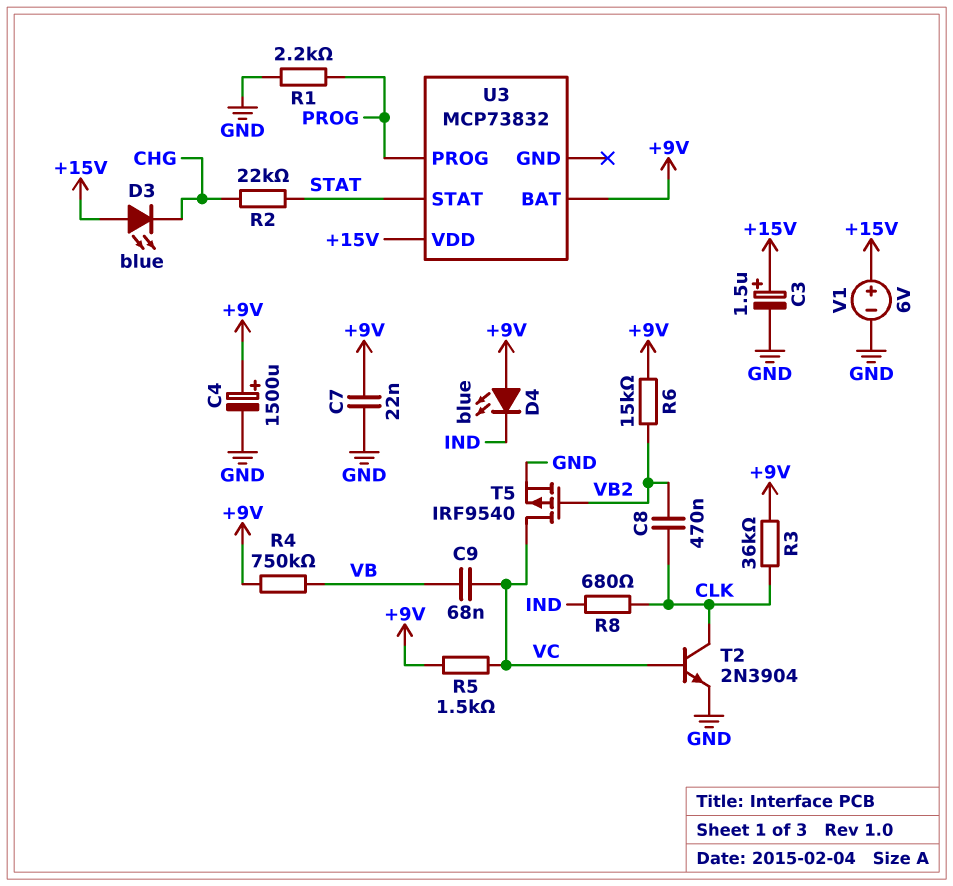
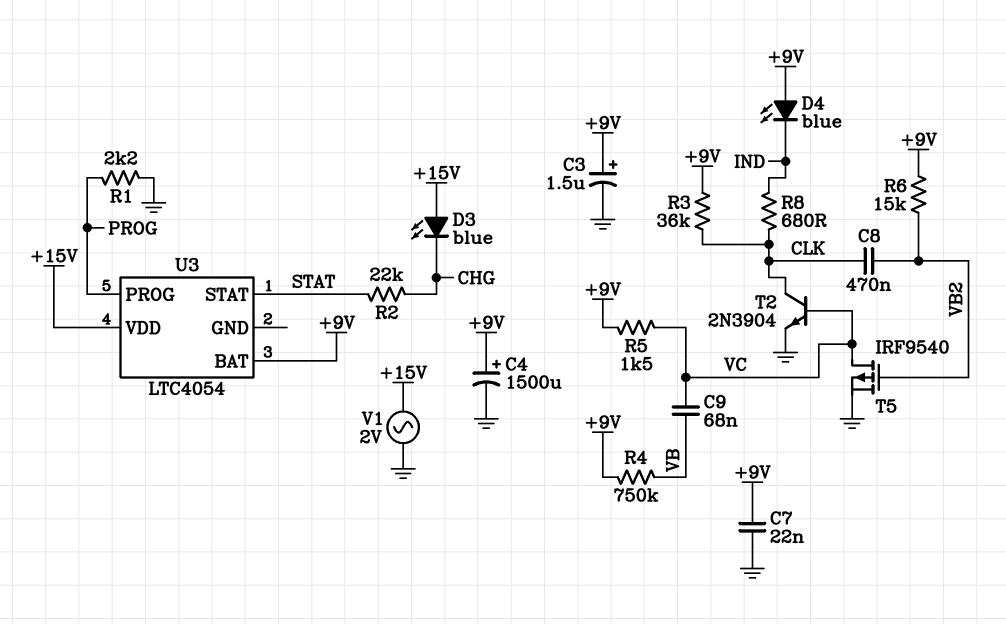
C3: 1.5uF (plus +15V, minus GND) -> 1.5uF (plus +9V, minus GND)
U3: MCP73832 -> LTC4054
V1: 6V (plus +15V, minus GND) -> AC 2V (+15V, GND)

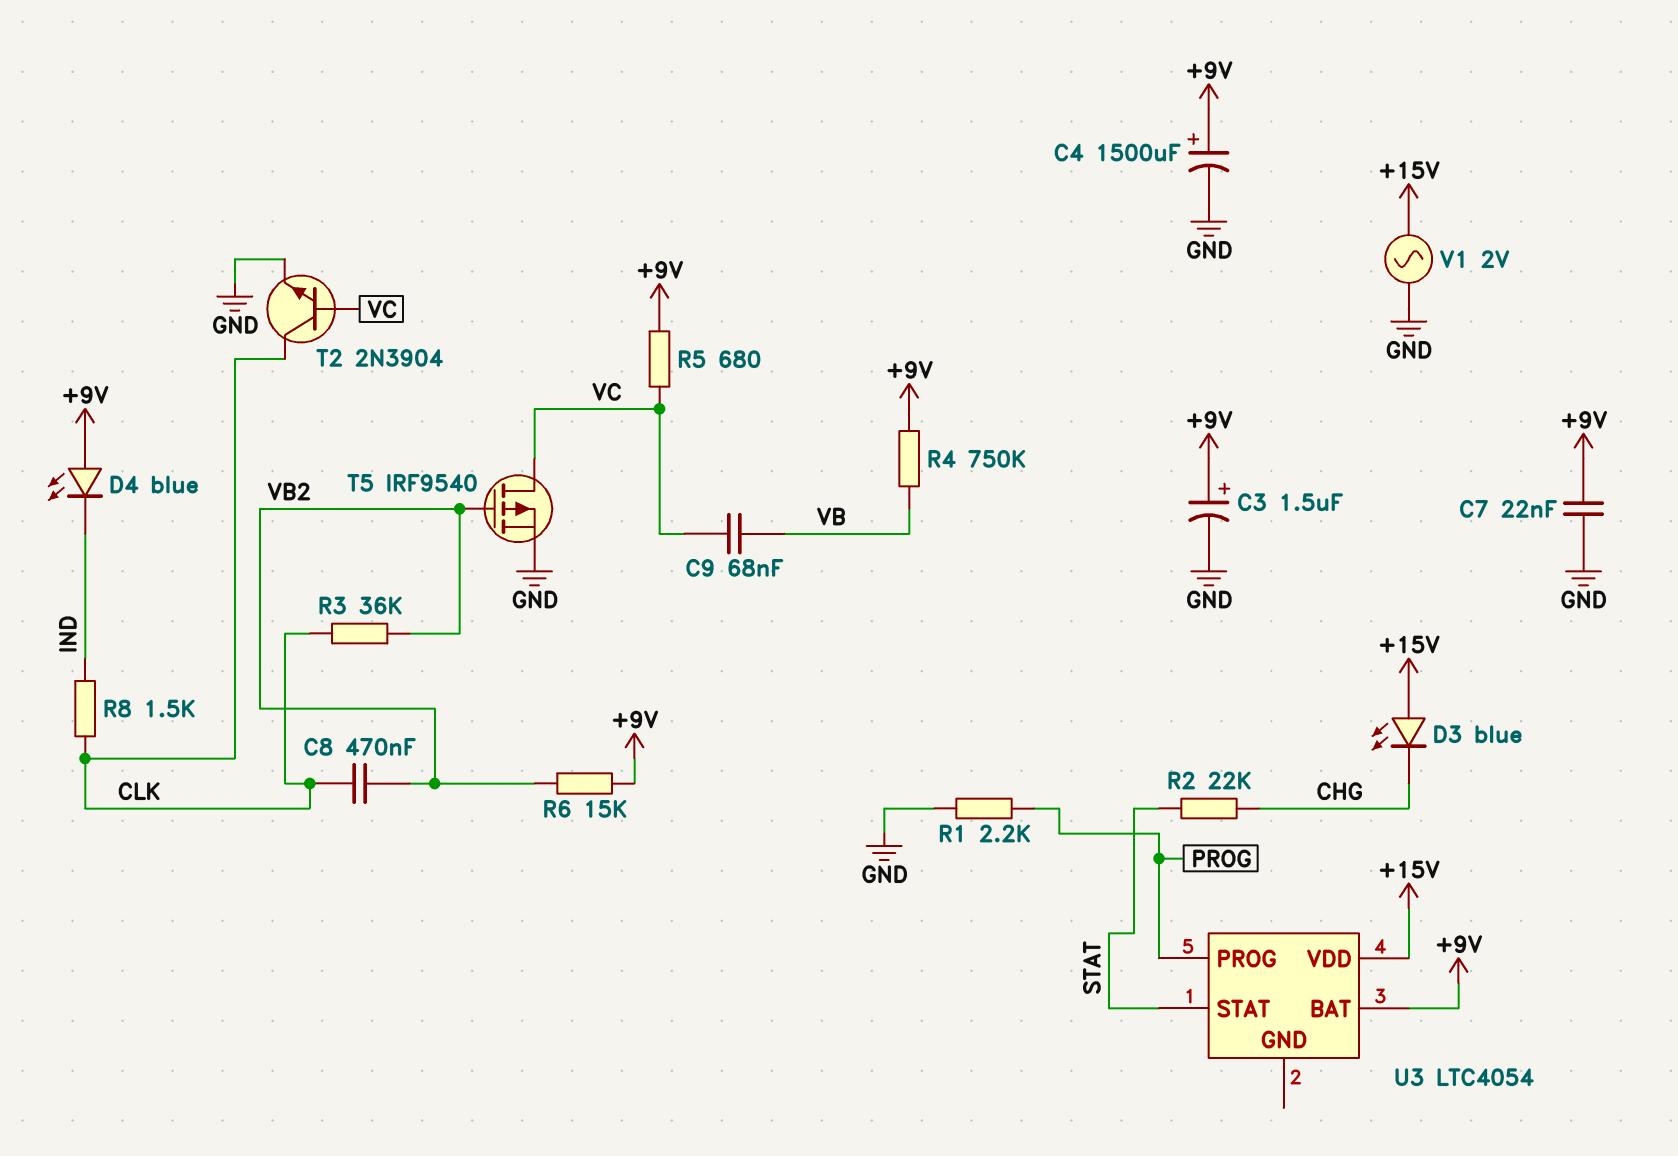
R3: 36k (+9V, CLK) -> 36k (CLK, VB2)
R5: 1.5k (+9V, VC) -> 680 (+9V, VC)
R8: 680 (CLK, IND) -> 1.5k (CLK, IND)

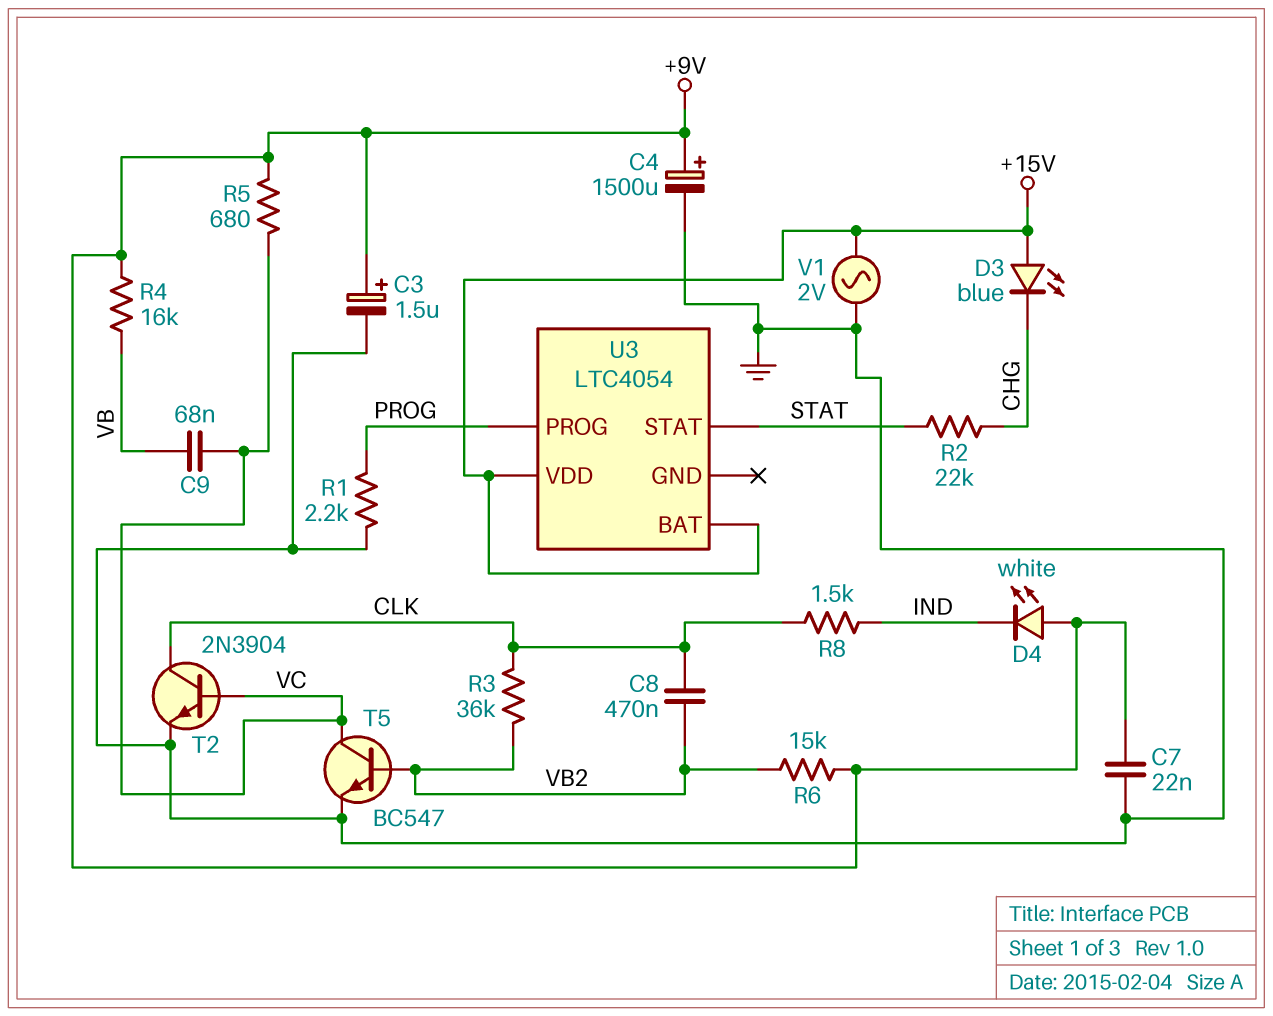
D4: LED blue (A +9V, K IND) -> LED white (A +9V, K IND)
R4: 750k (+9V, VB) -> 16k (+9V, VB)
T5: PMOS IRF9540 (G VB2, D VC, S GND) -> NPN BC547 (B VB2, C VC, E GND)
U3 pin BAT: +9V -> +15V

